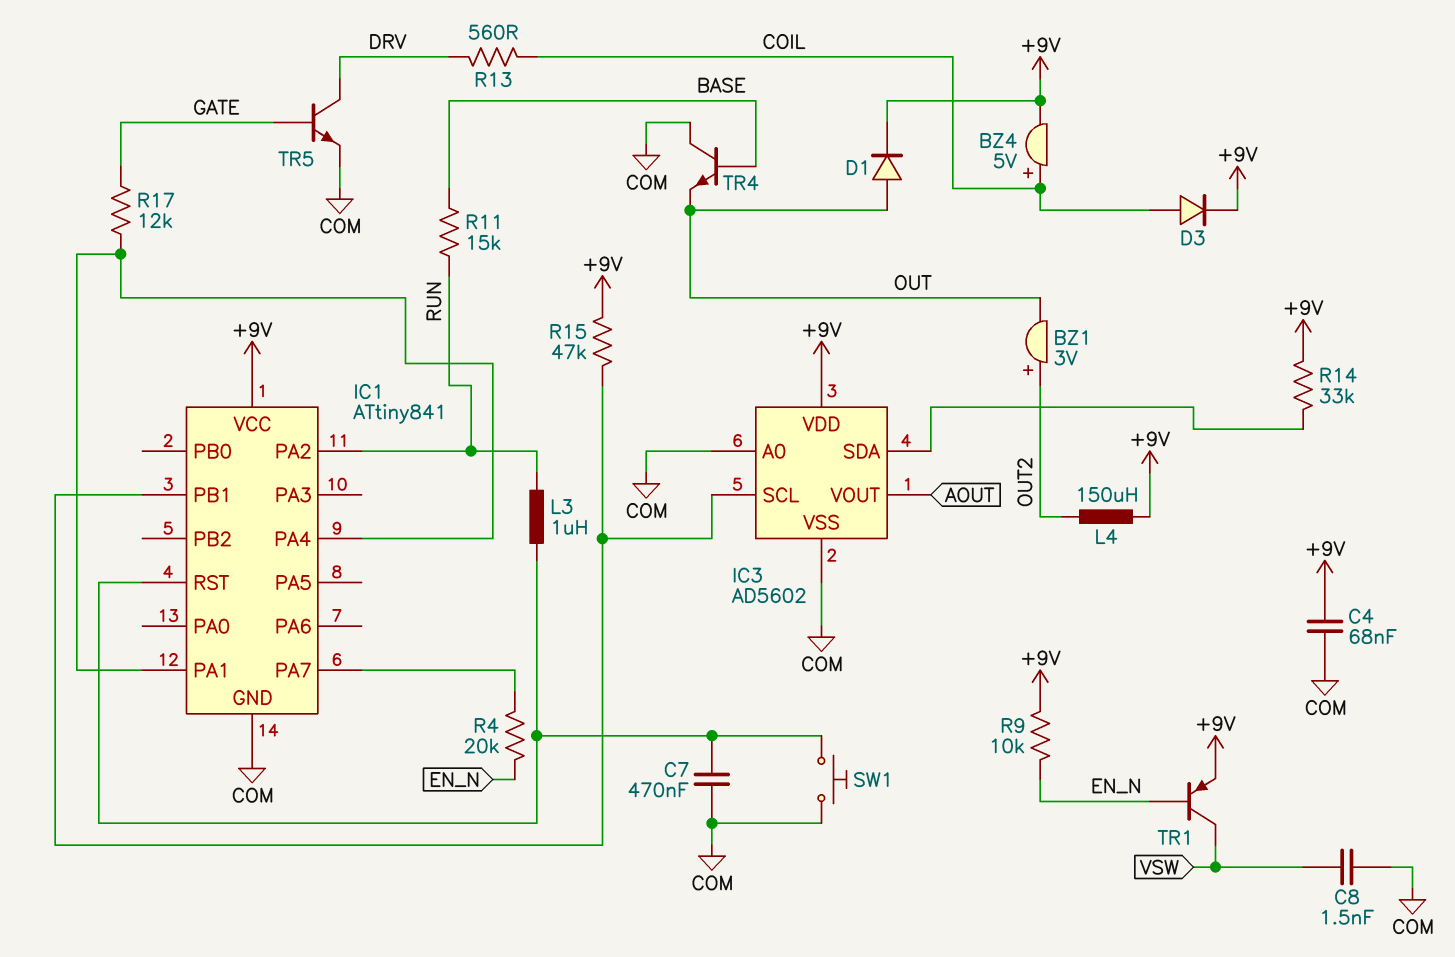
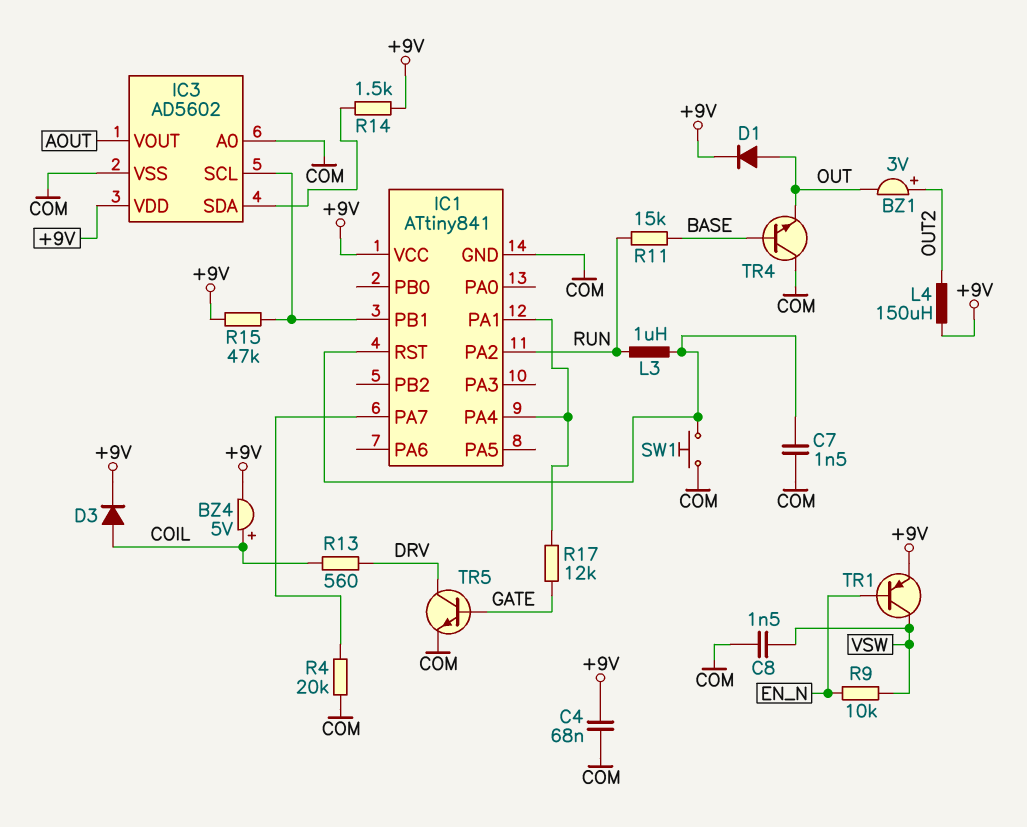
C7: 470nF (COM, IC1/RST) -> 1.5nF (COM, IC1/RST)
R4: 20k (EN_N, IC1/PA7) -> 20k (COM, IC1/PA7)
R9: 10k (+9V, EN_N) -> 10k (EN_N, VSW)
R14: 33k (+9V, IC3/SDA) -> 1.5k (+9V, IC3/SDA)

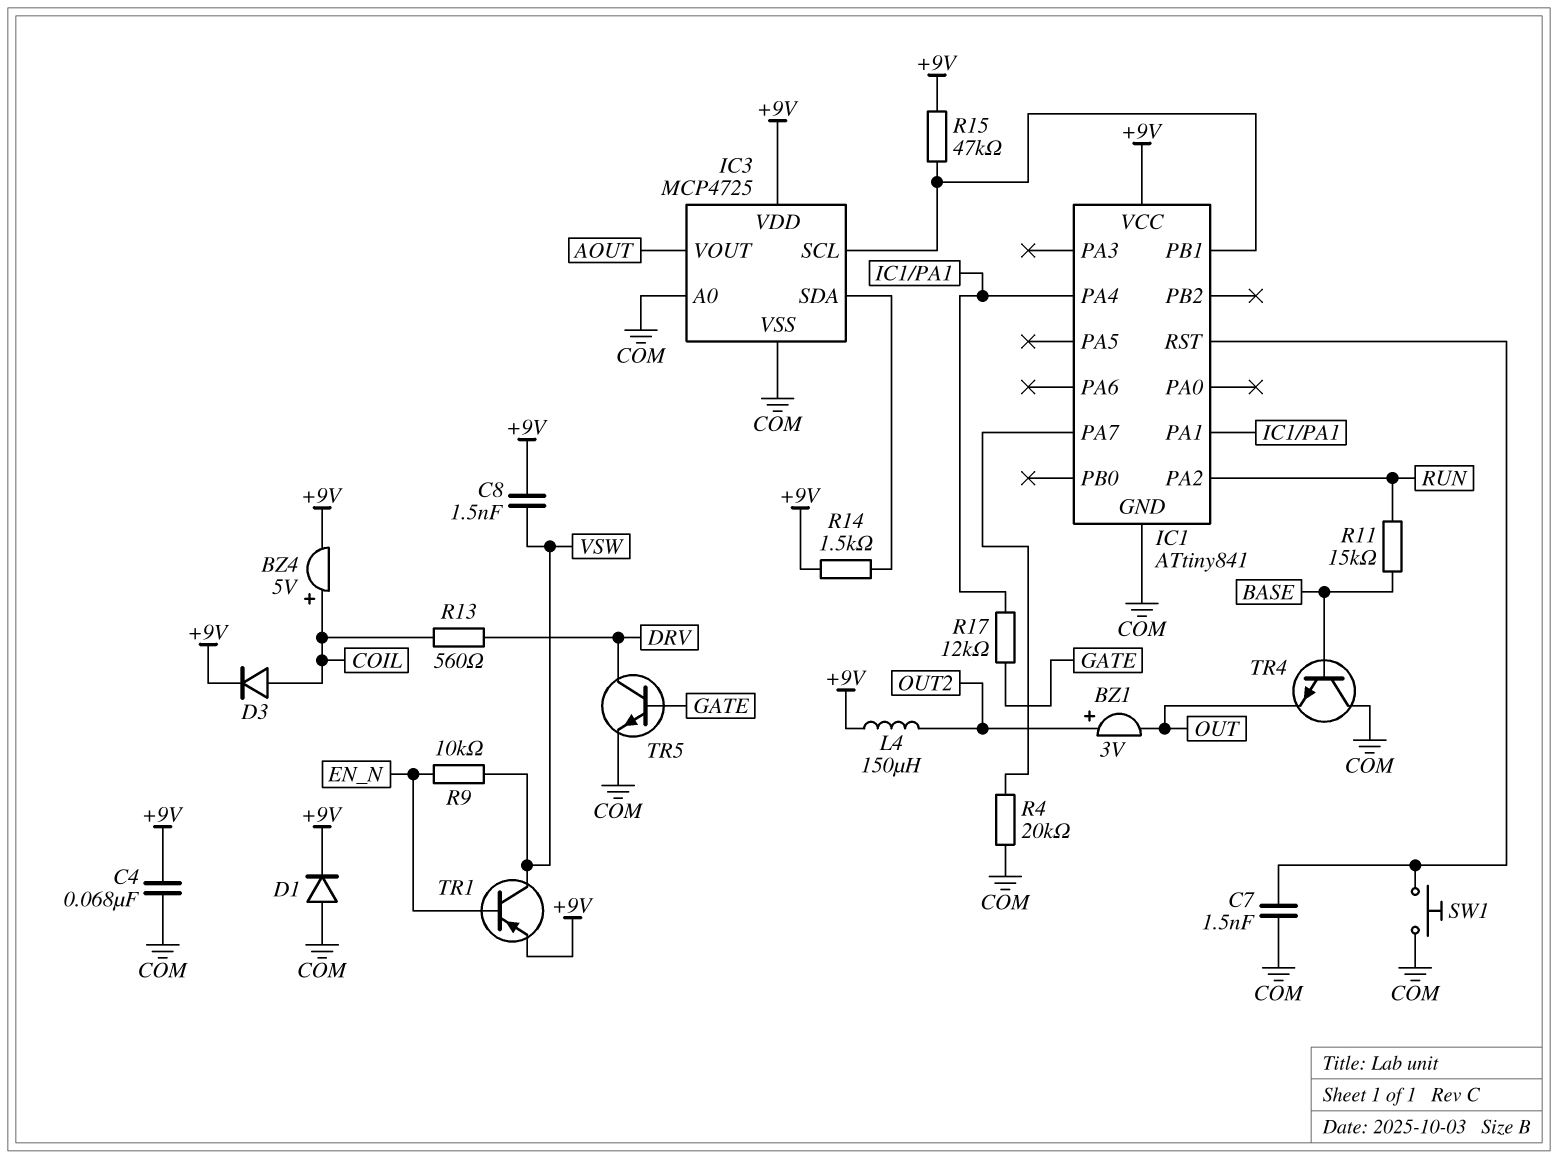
C8: 1.5nF (COM, VSW) -> 1.5nF (+9V, VSW)
D1: diode (A OUT, K +9V) -> diode (A COM, K +9V)
IC3: AD5602 -> MCP4725
L3: 1uH (IC1/RST, RUN) -> none

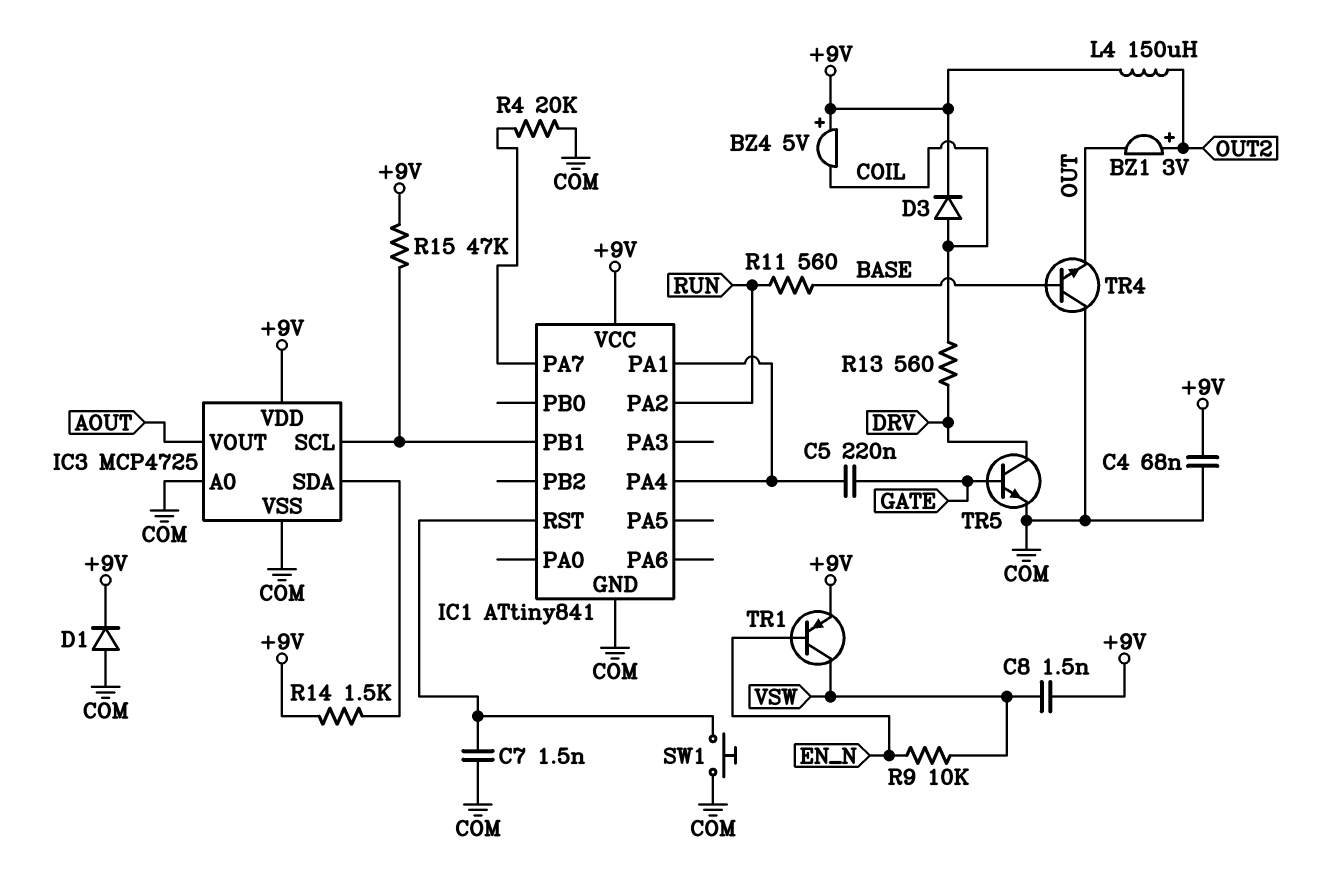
BZ4: buzzer 5V (plus COIL, minus +9V) -> buzzer 5V (plus +9V, minus COIL)
C5: none -> 220nF (GATE, IC1/PA1)
R11: 15k (BASE, RUN) -> 560 (BASE, RUN)
R17: 12k (GATE, IC1/PA1) -> none

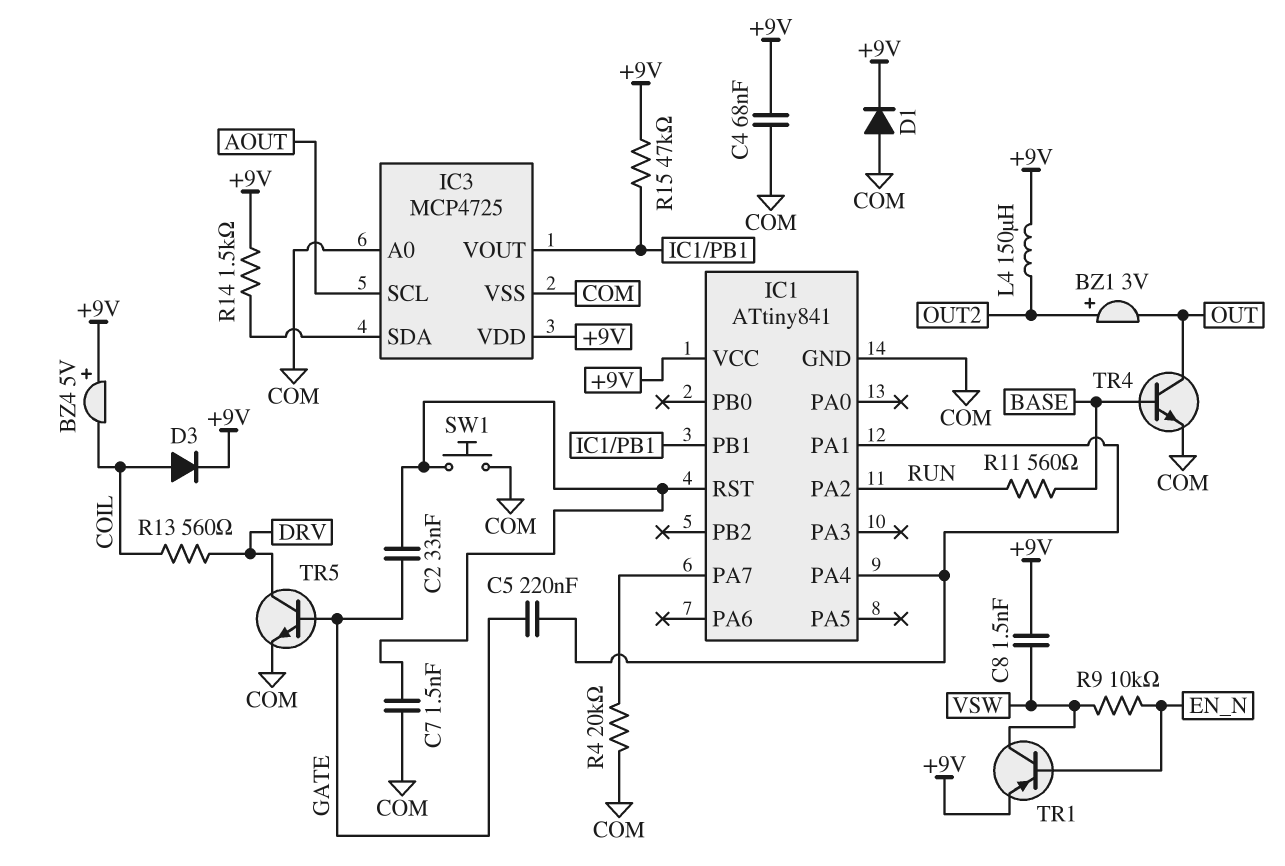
C2: none -> 33nF (GATE, IC1/RST)
IC3 pin SCL: IC1/PB1 -> AOUT
IC3 pin VOUT: AOUT -> IC1/PB1
TR4: NPN (B BASE, C COM, E OUT) -> NPN (B BASE, C OUT, E COM)

